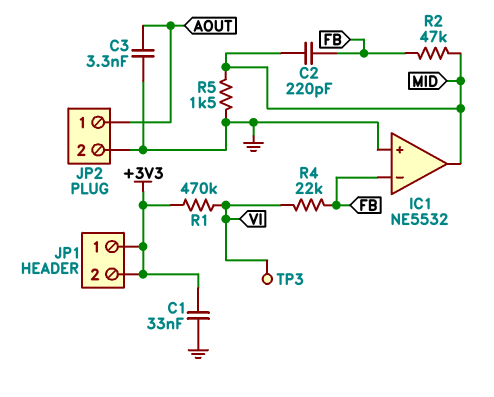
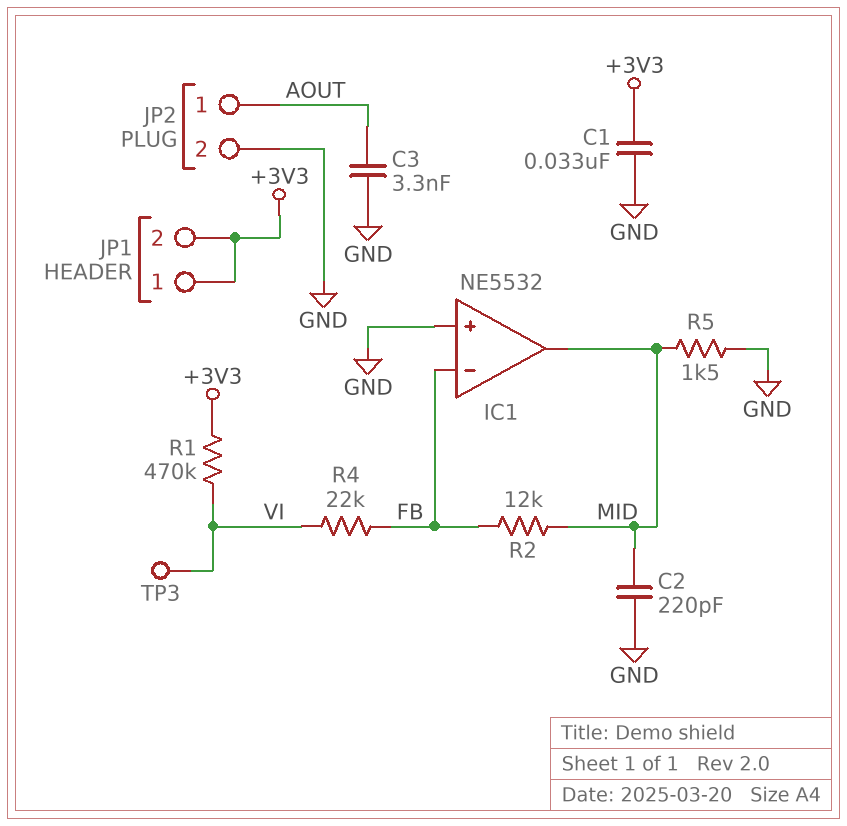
C2: 220pF (FB, MID) -> 220pF (GND, MID)
R2: 47k (FB, MID) -> 12k (FB, MID)

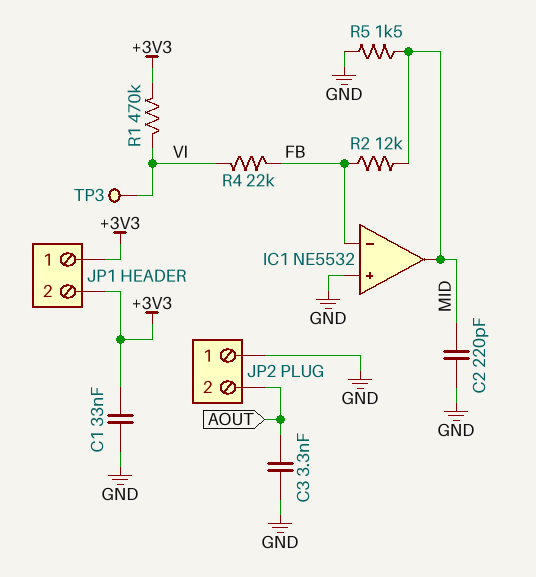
JP2 pin 1: AOUT -> GND
JP2 pin 2: GND -> AOUT

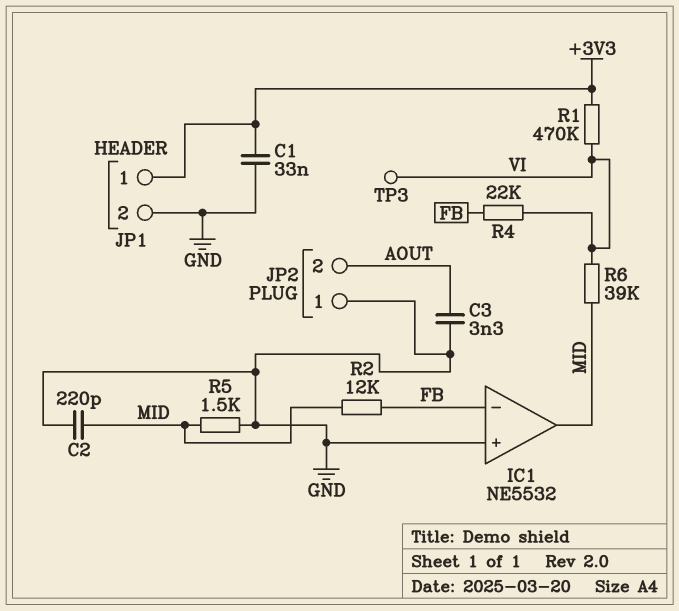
JP1 pin 2: +3V3 -> GND
R6: none -> 39k (MID, VI)

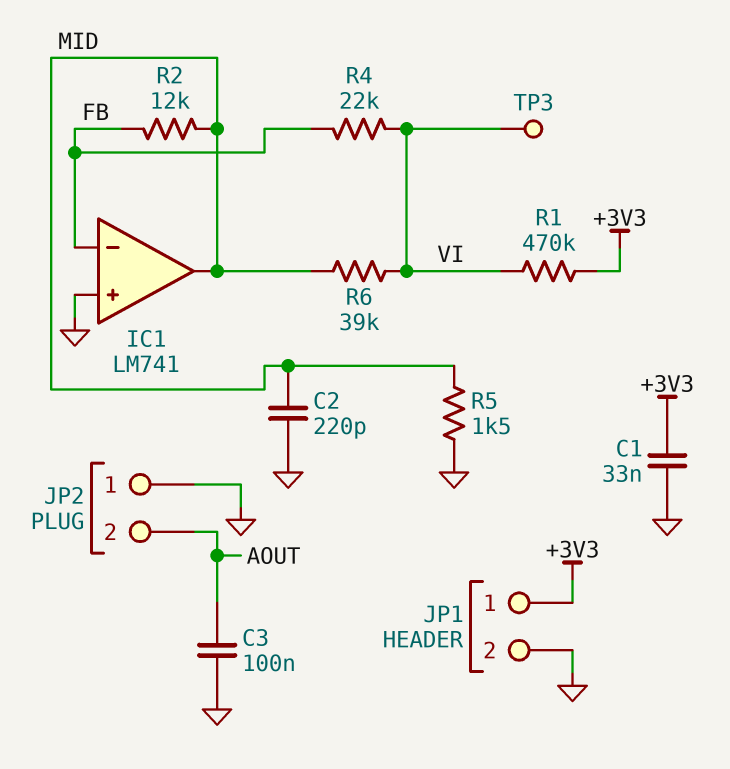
C3: 3.3nF (AOUT, GND) -> 100nF (AOUT, GND)
IC1: NE5532 -> LM741

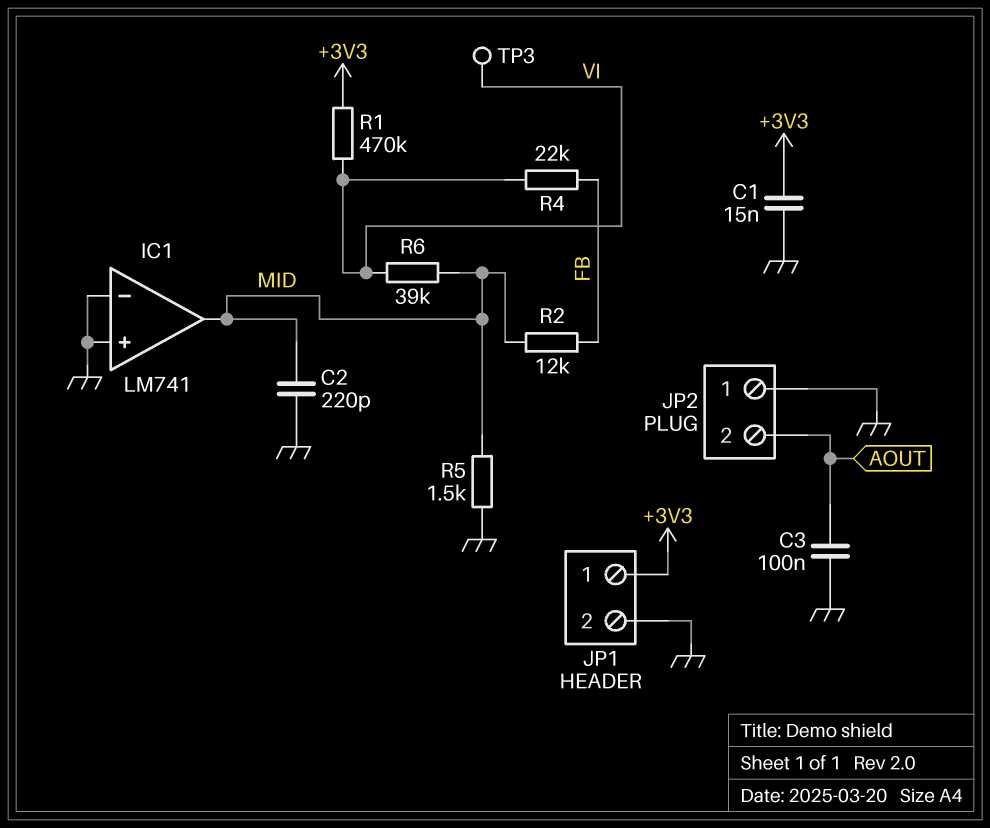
C1: 33nF (+3V3, GND) -> 15nF (+3V3, GND)
IC1 pin in-: FB -> GND

